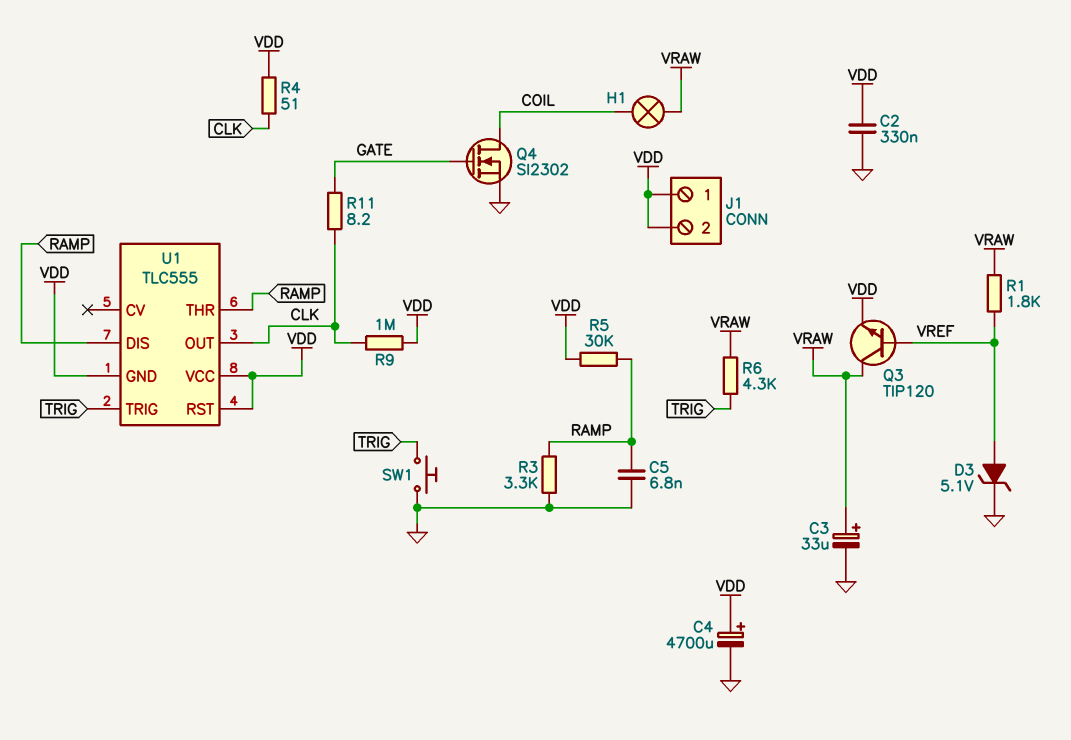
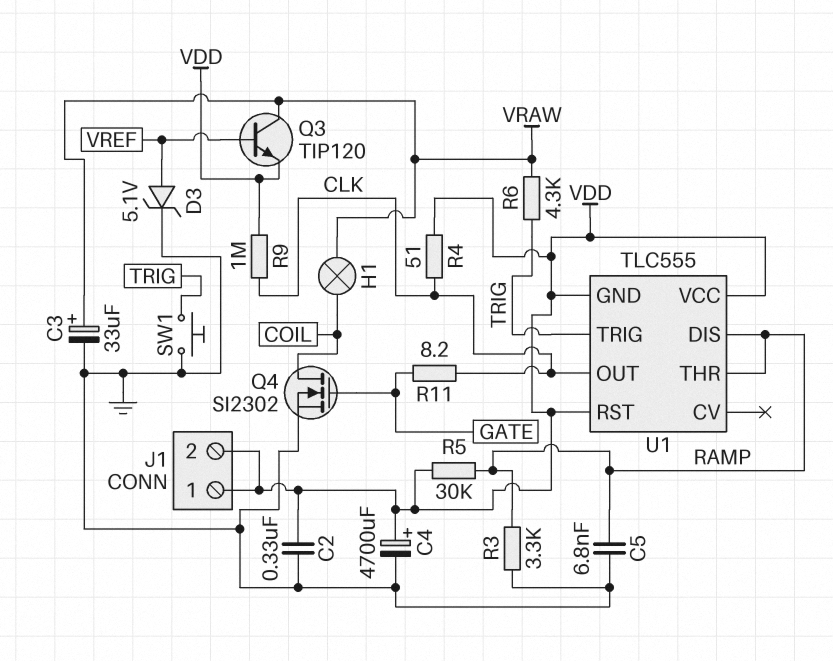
R1: 1.8k (VRAW, VREF) -> none

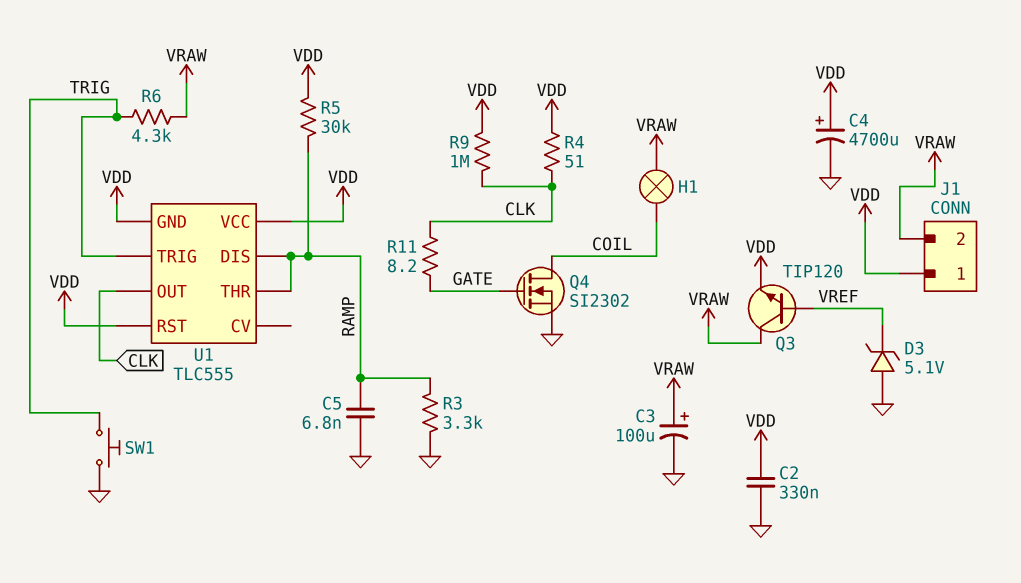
C3: 33uF (plus VRAW, minus GND) -> 100uF (plus VRAW, minus GND)
D3: zener 5.1V (A VREF, K GND) -> zener 5.1V (A GND, K VREF)
J1 pin 2: VDD -> VRAW

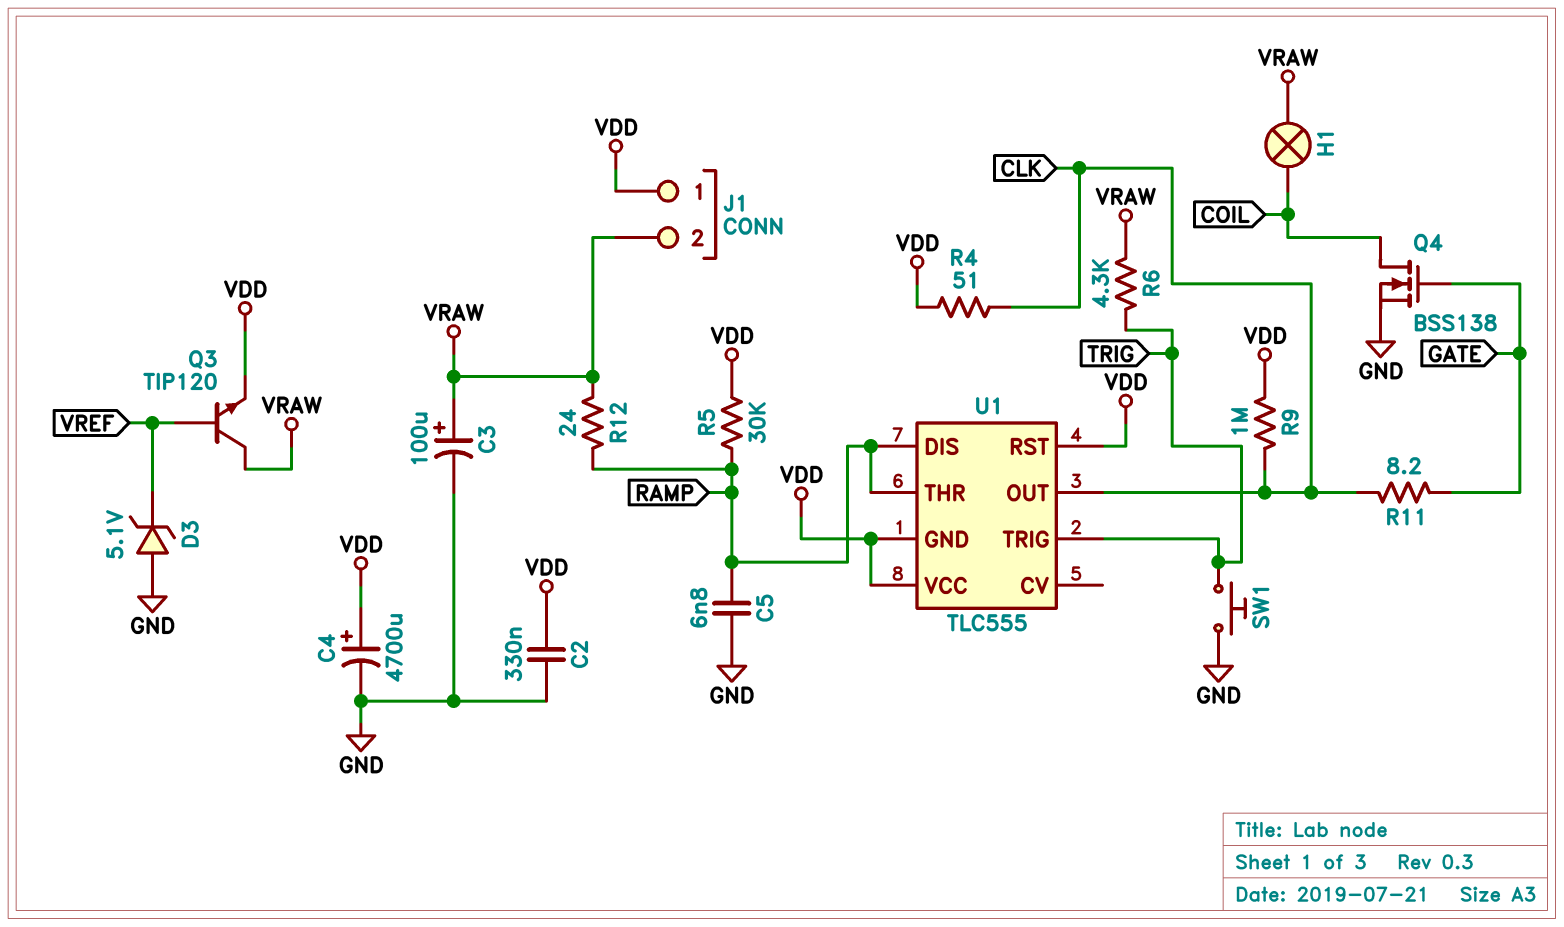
Q4: NMOS SI2302 (G GATE, D COIL, S GND) -> NMOS BSS138 (G GATE, D COIL, S GND)
R3: 3.3k (GND, RAMP) -> none
R12: none -> 24 (RAMP, VRAW)

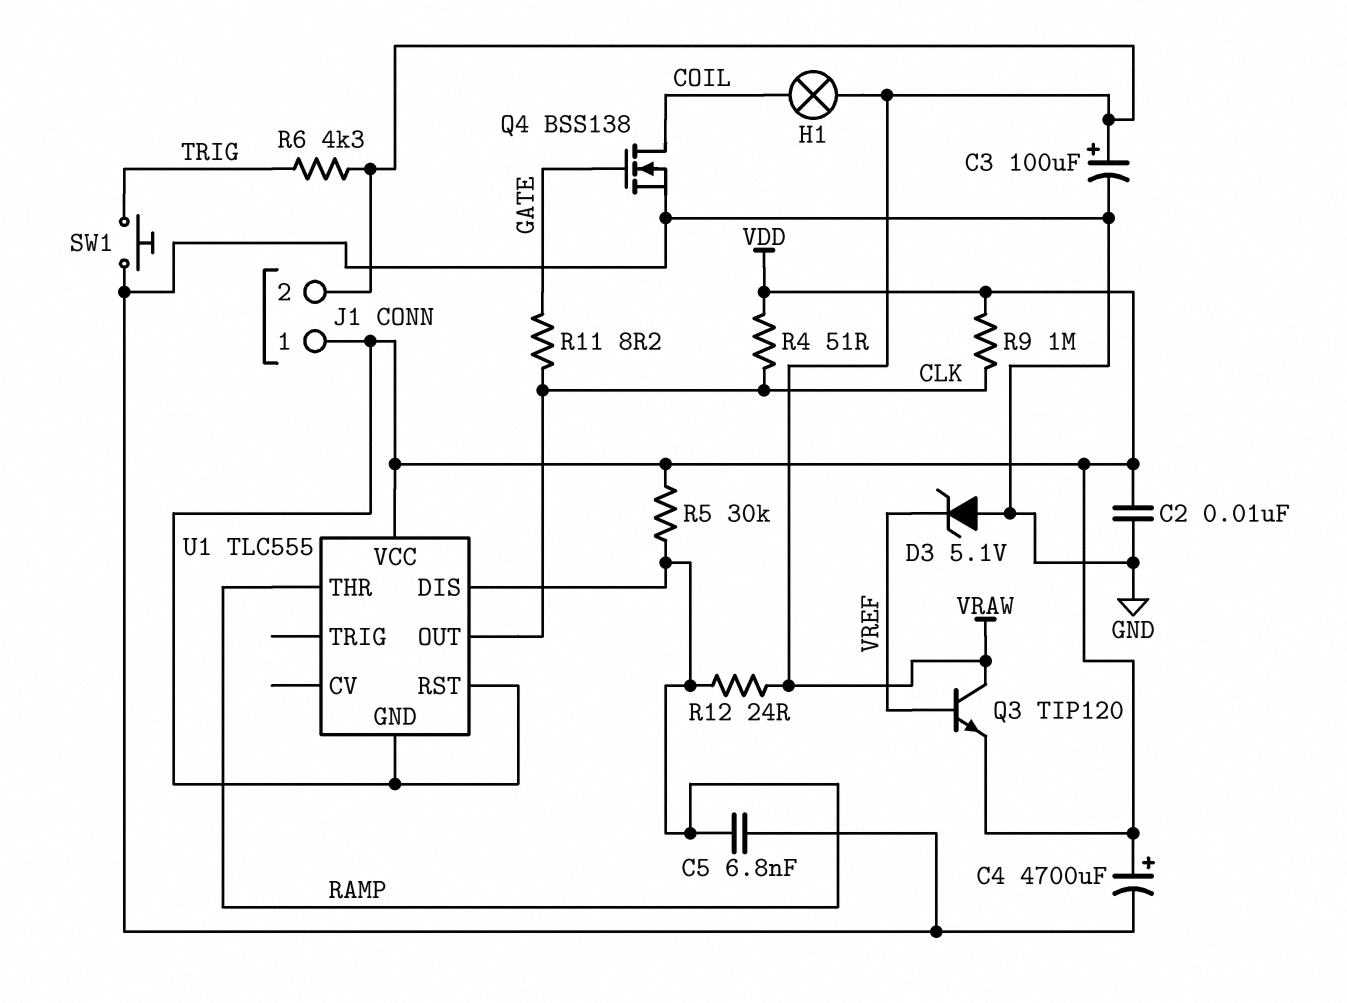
C2: 330nF (GND, VDD) -> 10nF (GND, VDD)
U1 pin TRIG: TRIG -> none

